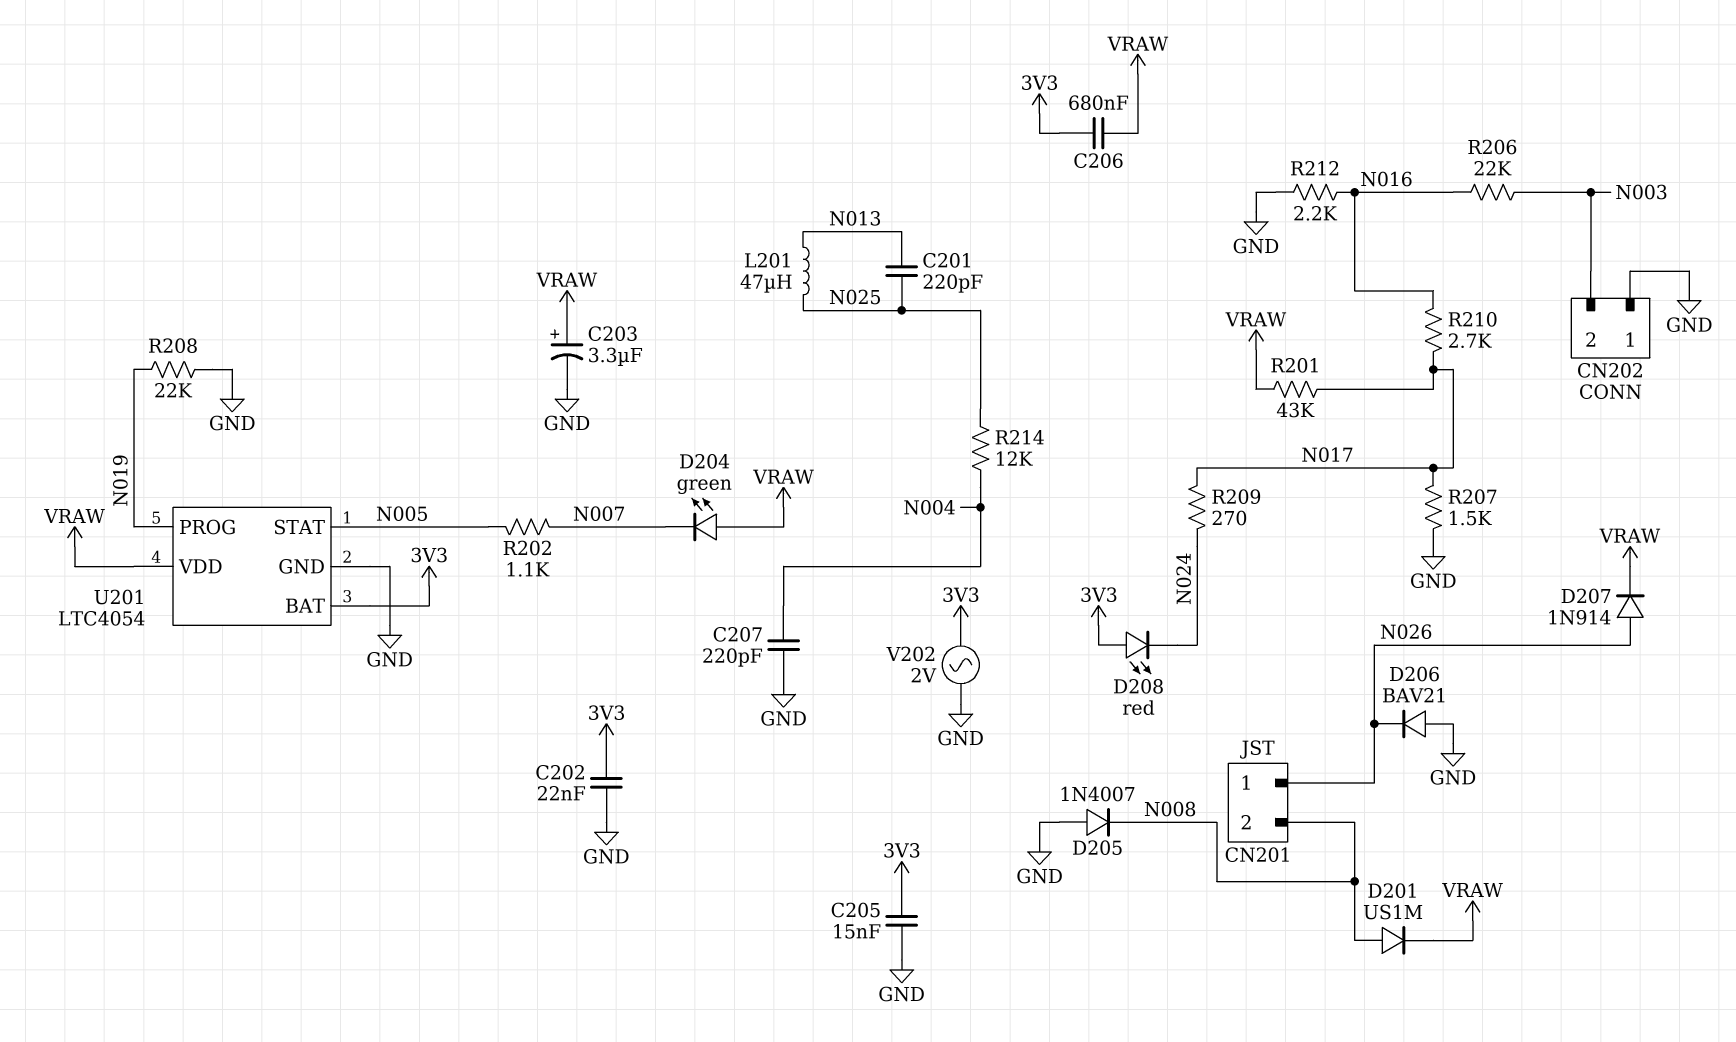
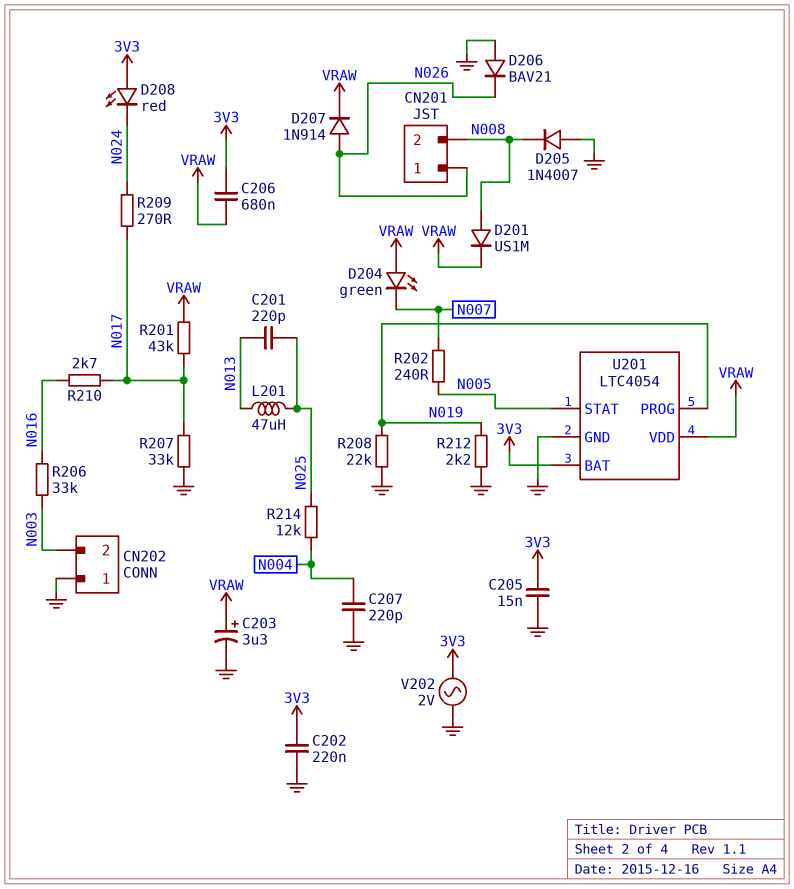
C202: 22nF (3V3, GND) -> 220nF (3V3, GND)
R202: 1.1k (N005, N007) -> 240 (N005, N007)
R206: 22k (N003, N016) -> 33k (N003, N016)
R207: 1.5k (GND, N017) -> 33k (GND, N017)
R212: 2.2k (GND, N016) -> 2.2k (GND, N019)

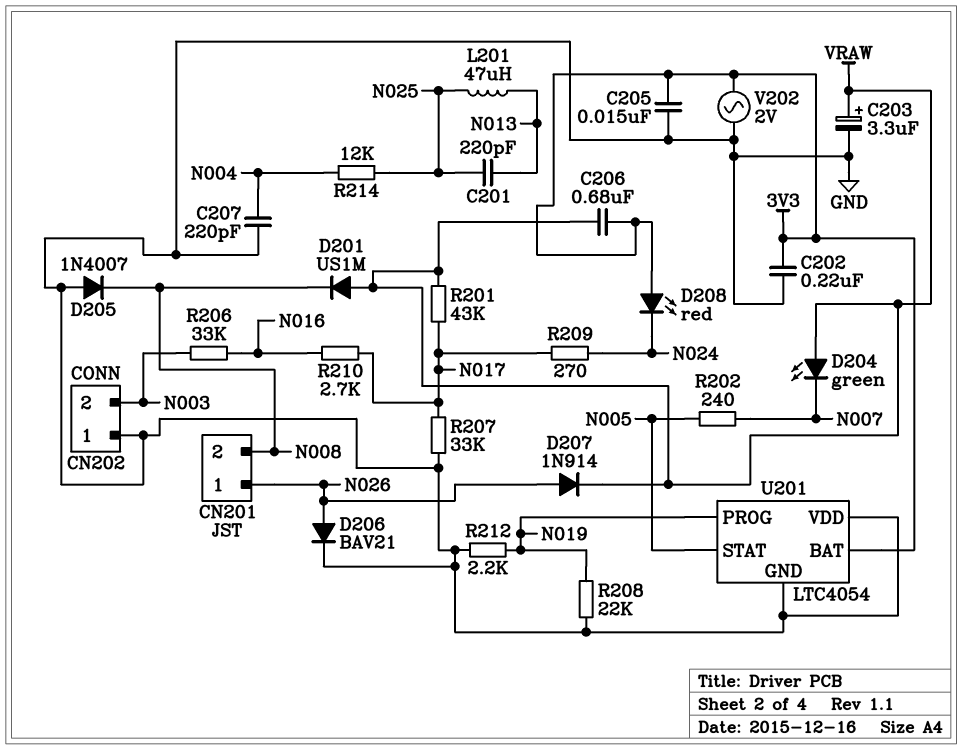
D201: diode US1M (A N008, K VRAW) -> diode US1M (A VRAW, K N008)
D206: diode BAV21 (A GND, K N026) -> diode BAV21 (A N026, K GND)
U201 pin VDD: VRAW -> GND

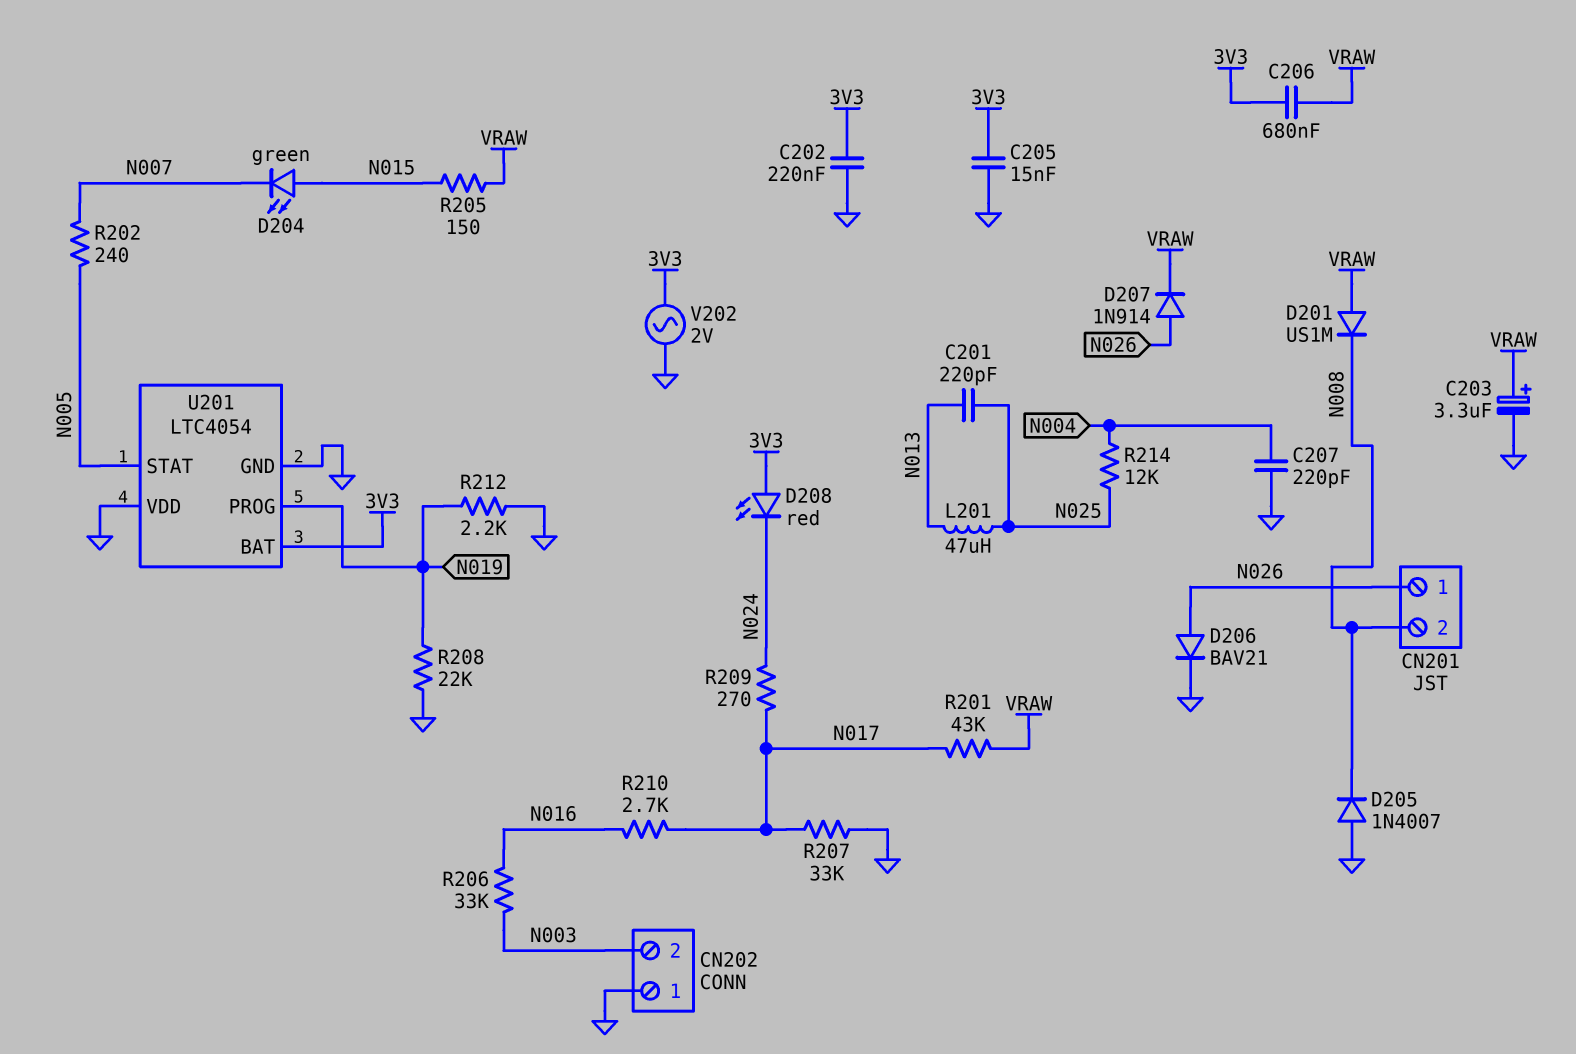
D204: LED green (A VRAW, K N007) -> LED green (A N015, K N007)
R205: none -> 150 (N015, VRAW)

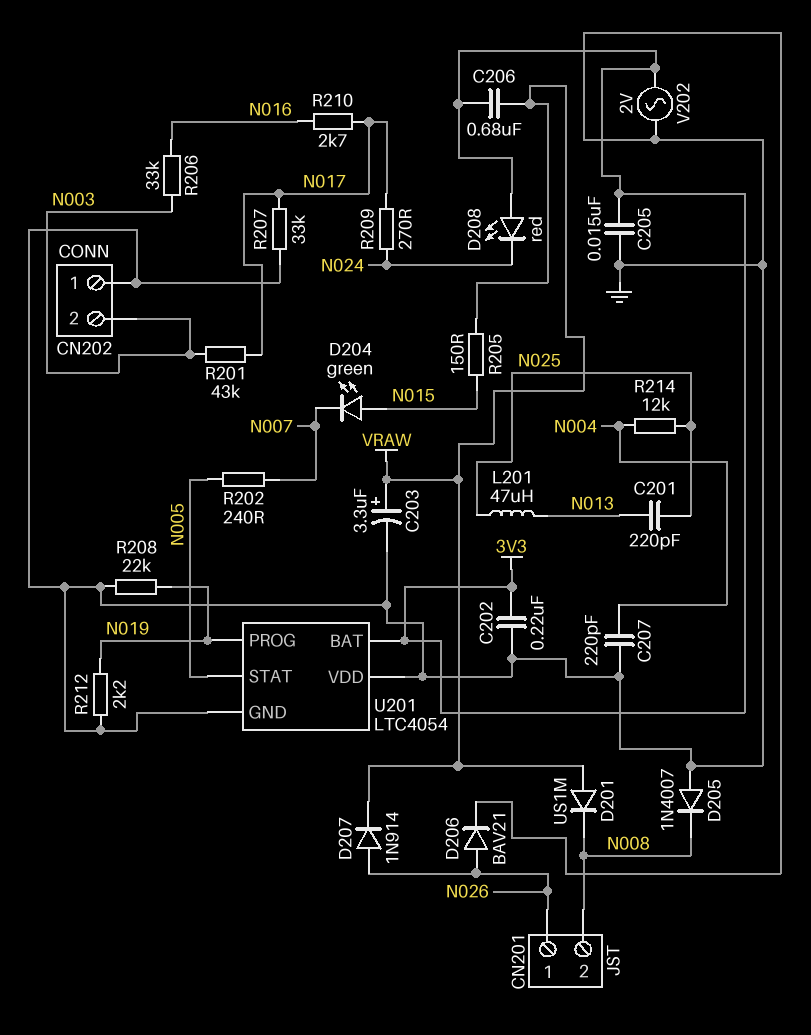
R201: 43k (N017, VRAW) -> 43k (N003, N017)

